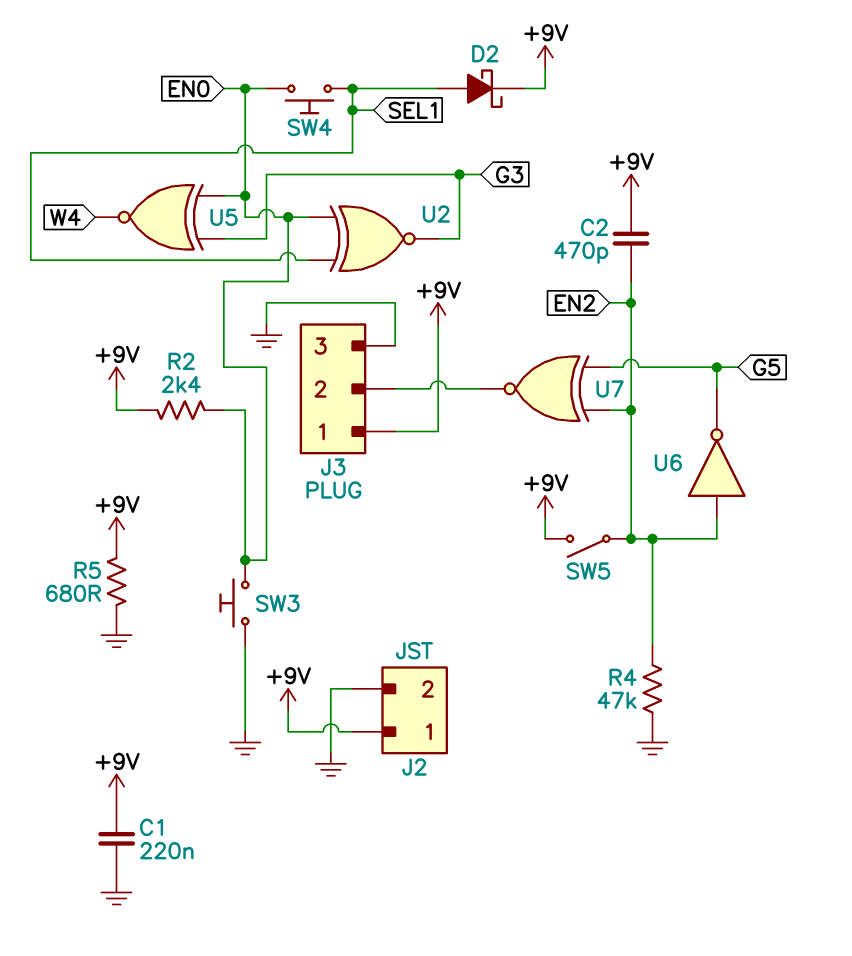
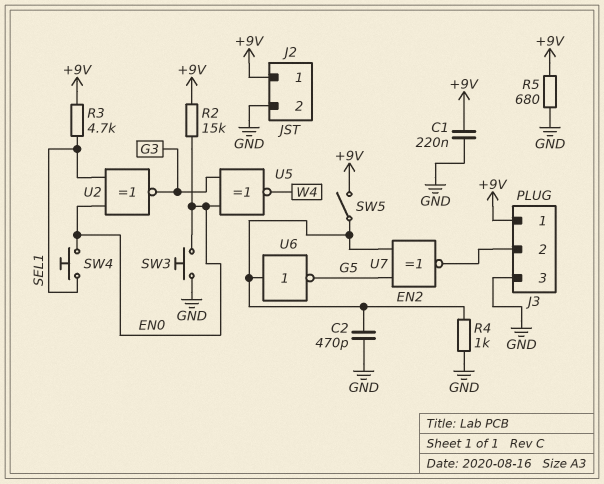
C2: 470pF (+9V, EN2) -> 470pF (EN2, GND)
D2: schottky (A SEL1, K +9V) -> none
R2: 2.4k (+9V, EN0) -> 15k (+9V, EN0)
R3: none -> 4.7k (+9V, SEL1)
R4: 47k (EN2, GND) -> 1k (EN2, GND)

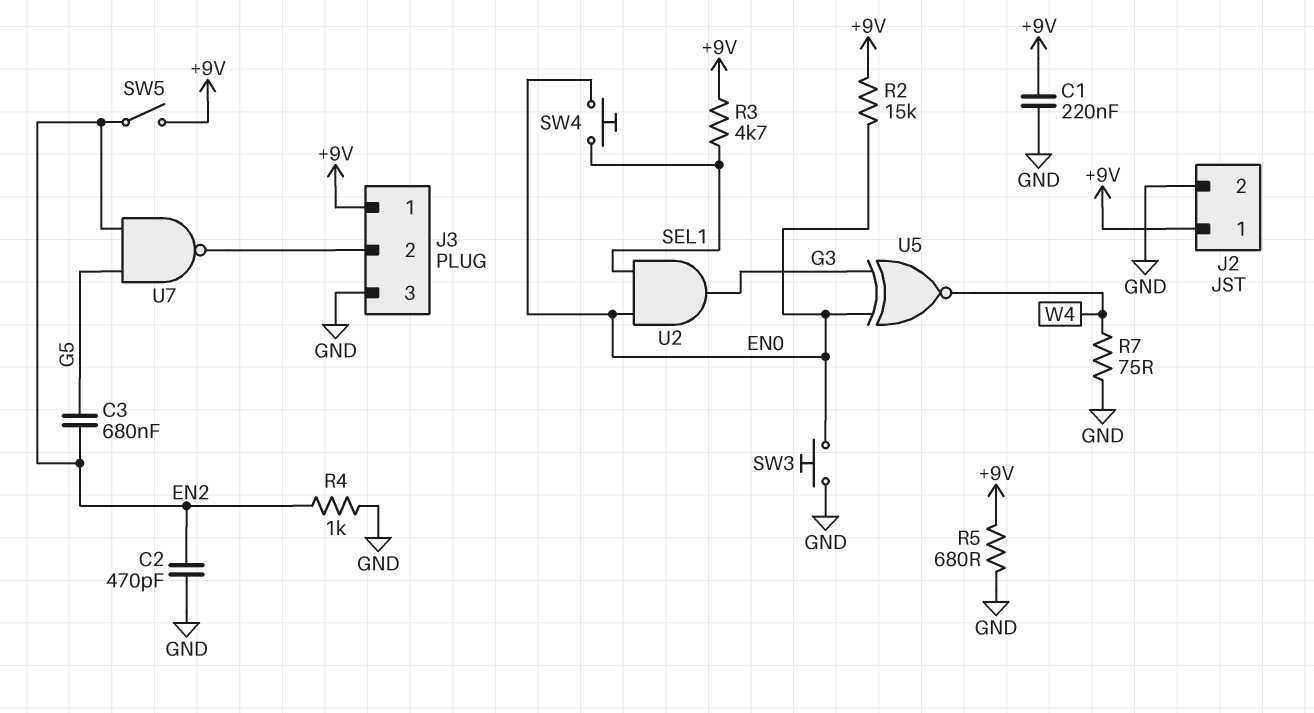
C3: none -> 680nF (EN2, G5)
R7: none -> 75 (GND, W4)
U2: XNOR (in EN0, in SEL1, out G3) -> AND (in EN0, in SEL1, out G3)
U6: NOT (in EN2, out G5) -> none
U7: XNOR (in EN2, in G5, out J3/2) -> NAND (in EN2, in G5, out J3/2)

